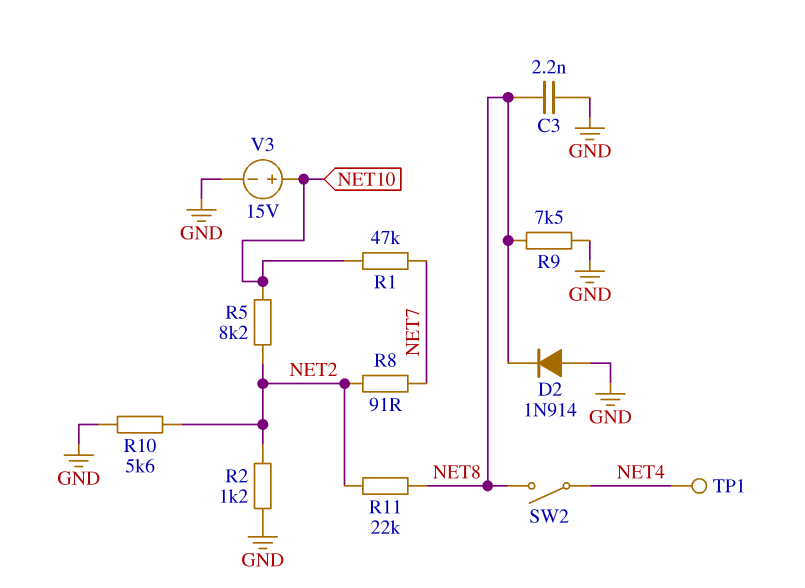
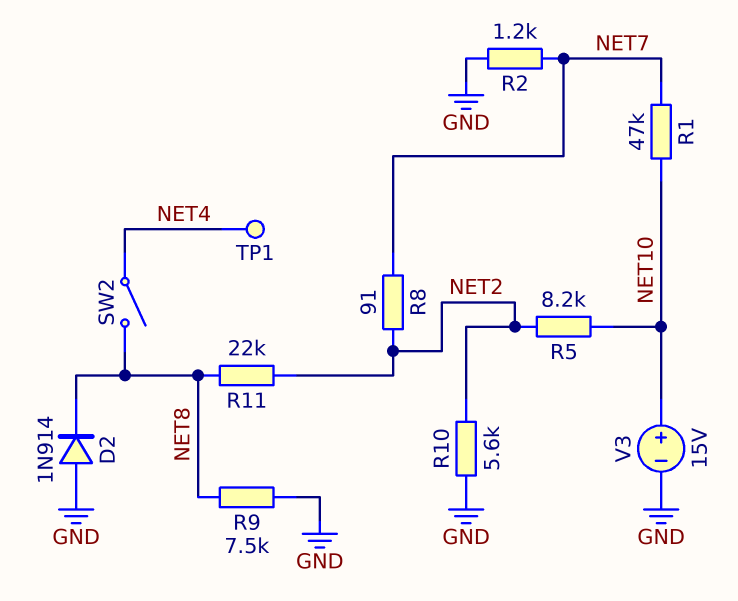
C3: 2.2nF (GND, NET8) -> none
R2: 1.2k (GND, NET2) -> 1.2k (GND, NET7)

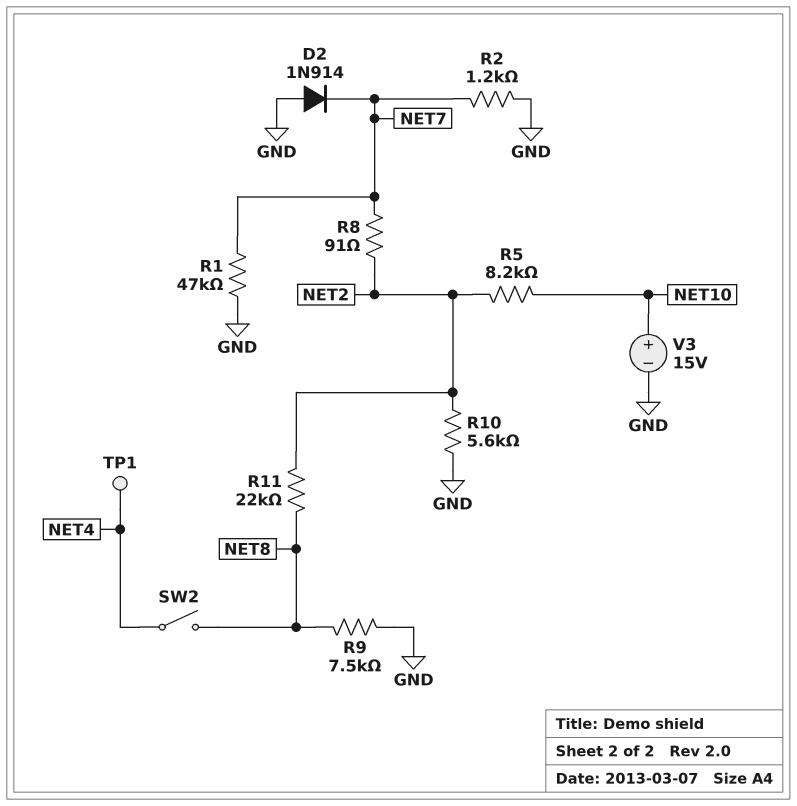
D2: diode 1N914 (A GND, K NET8) -> diode 1N914 (A GND, K NET7)
R1: 47k (NET7, NET10) -> 47k (GND, NET7)

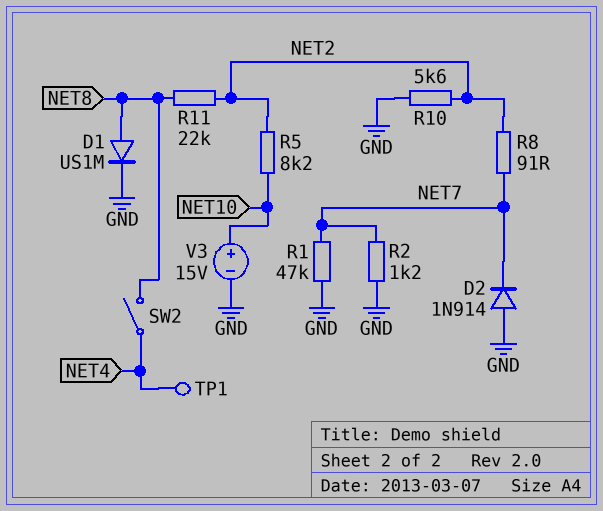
D1: none -> diode US1M (A NET8, K GND)
R9: 7.5k (GND, NET8) -> none

